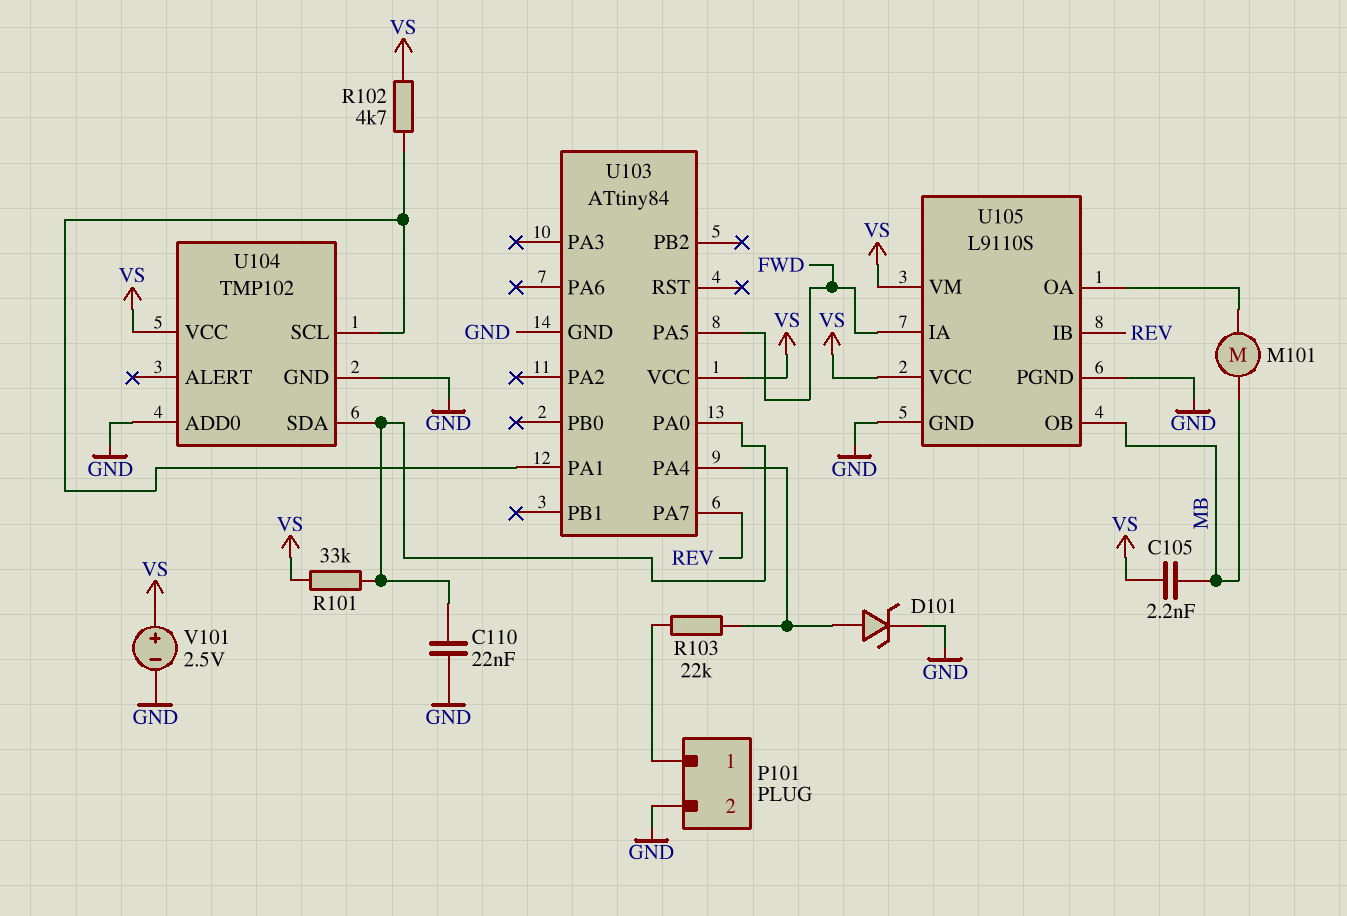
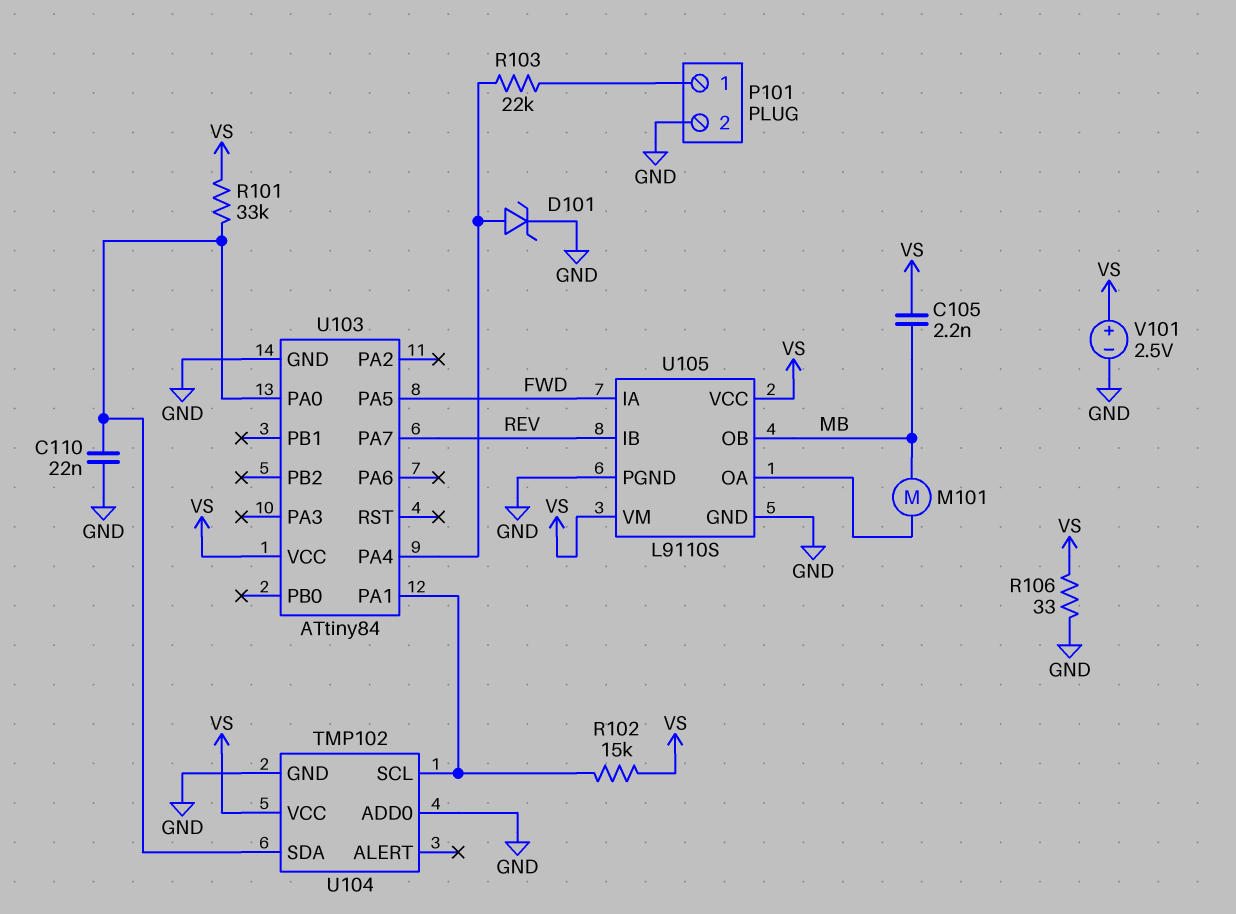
R102: 4.7k (U103/PA1, VS) -> 15k (U103/PA1, VS)
R106: none -> 33 (GND, VS)

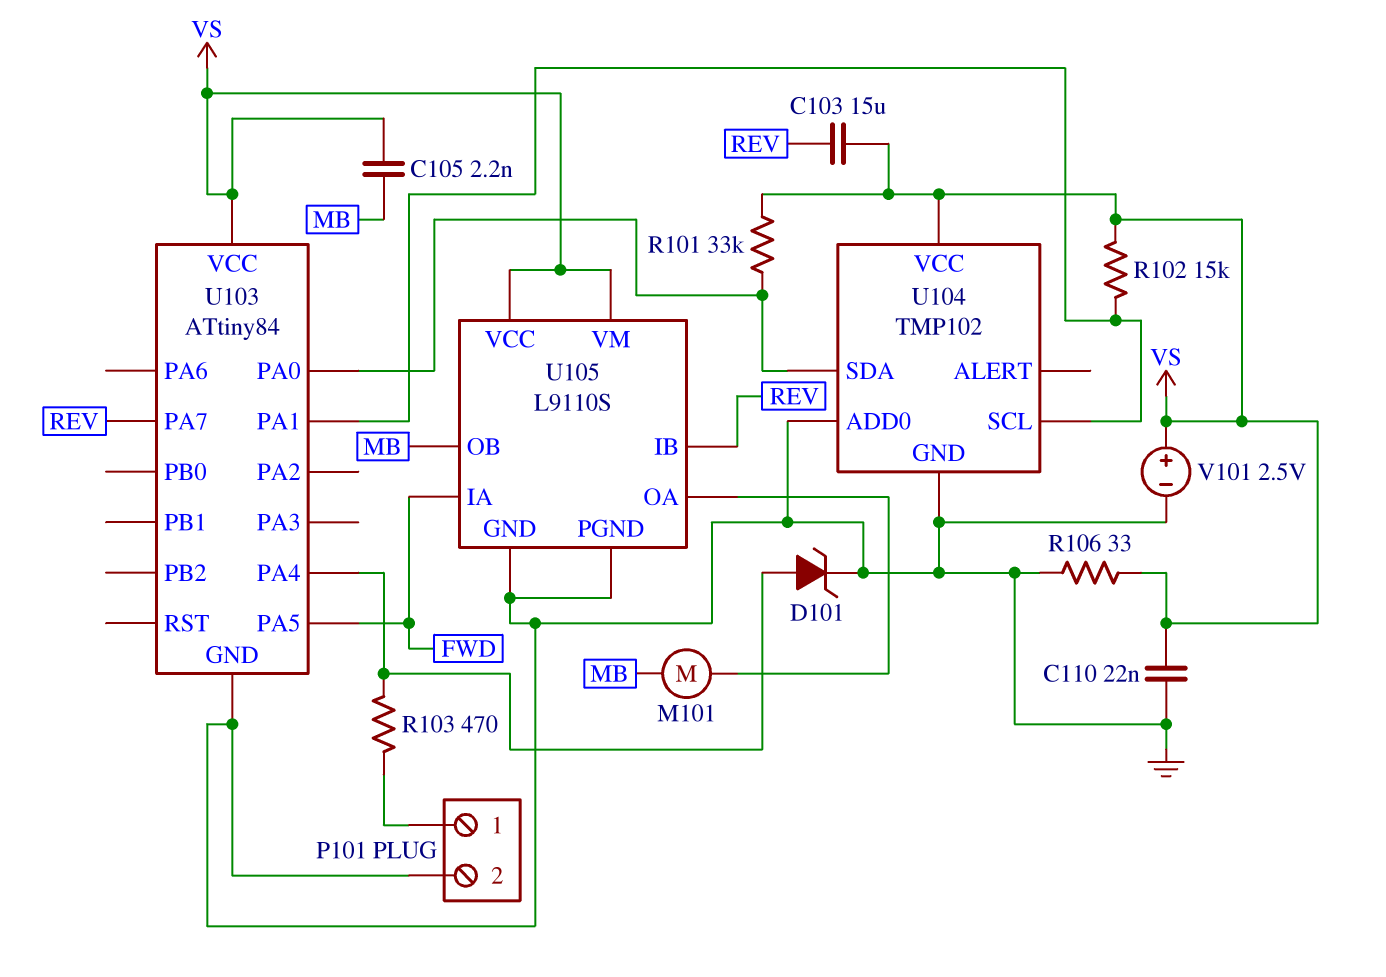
C103: none -> 15uF (REV, VS)
C110: 22nF (GND, U103/PA0) -> 22nF (GND, VS)
R103: 22k (P101/1, U103/PA4) -> 470 (P101/1, U103/PA4)

